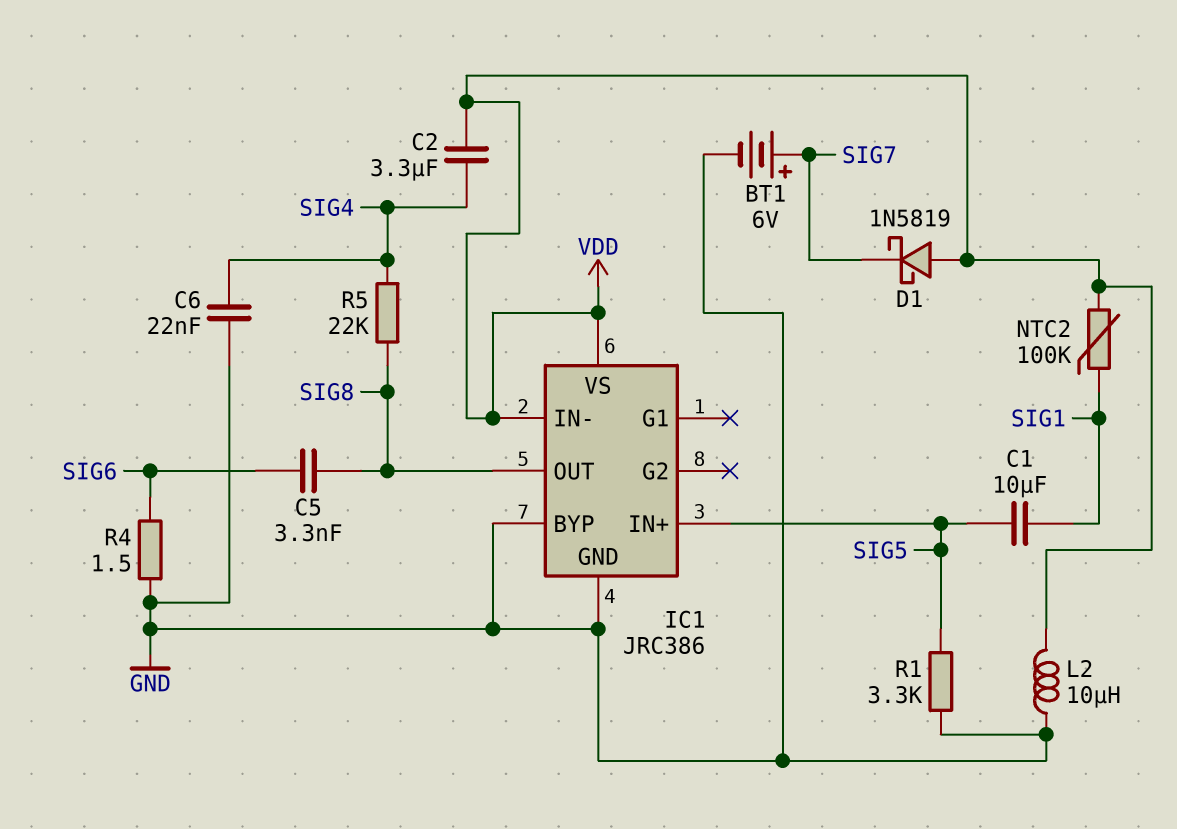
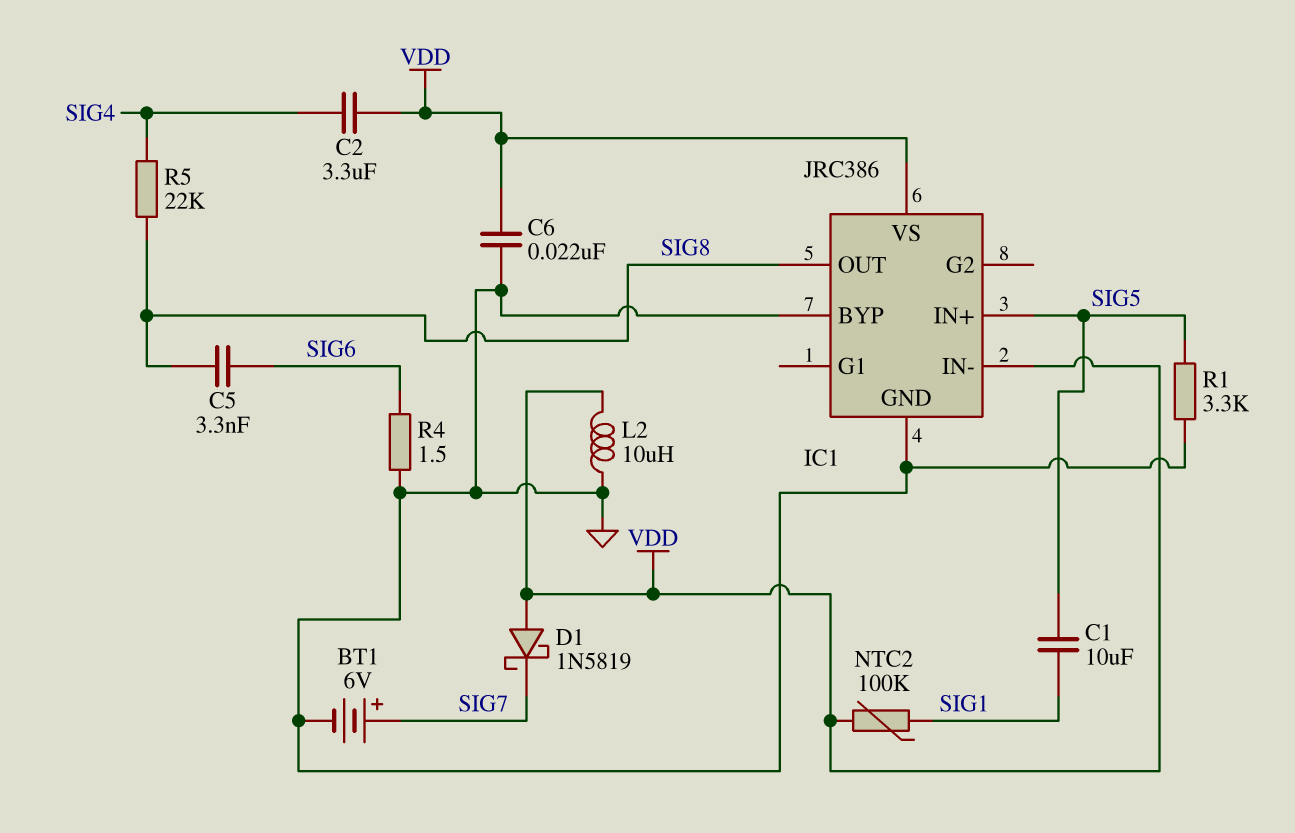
C6: 22nF (GND, SIG4) -> 22nF (GND, VDD)

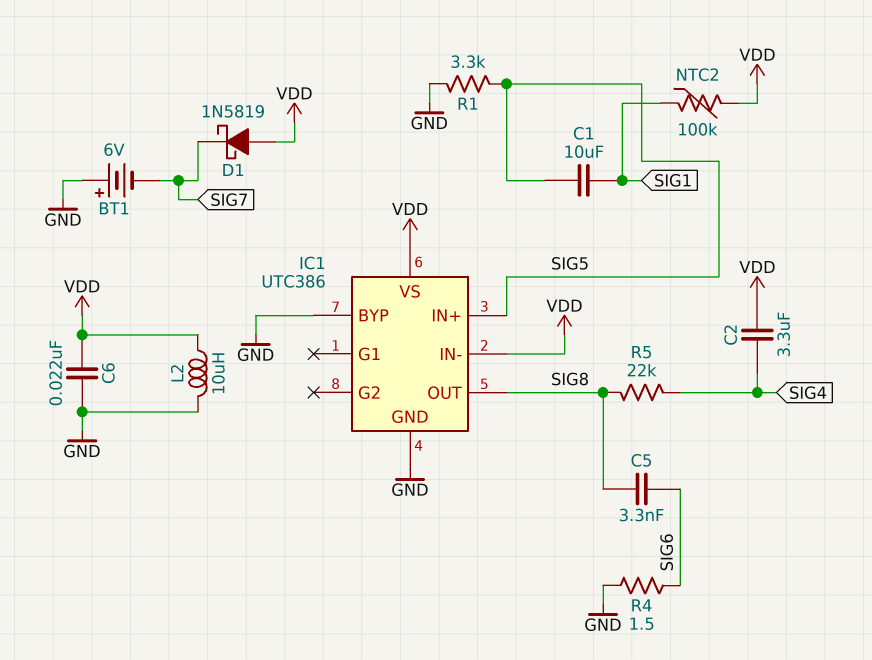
BT1: 6V (plus SIG7, minus GND) -> 6V (plus GND, minus SIG7)
IC1: JRC386 -> UTC386

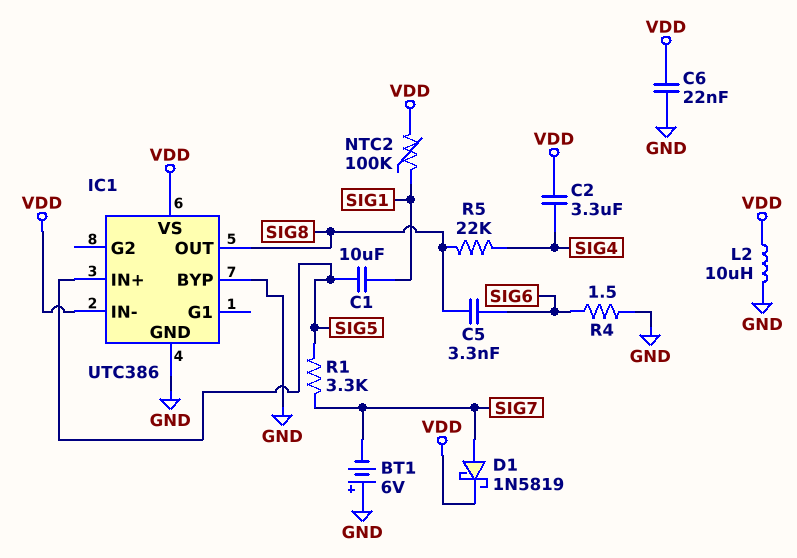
D1: schottky 1N5819 (A VDD, K SIG7) -> schottky 1N5819 (A SIG7, K VDD)
R1: 3.3k (GND, SIG5) -> 3.3k (SIG5, SIG7)

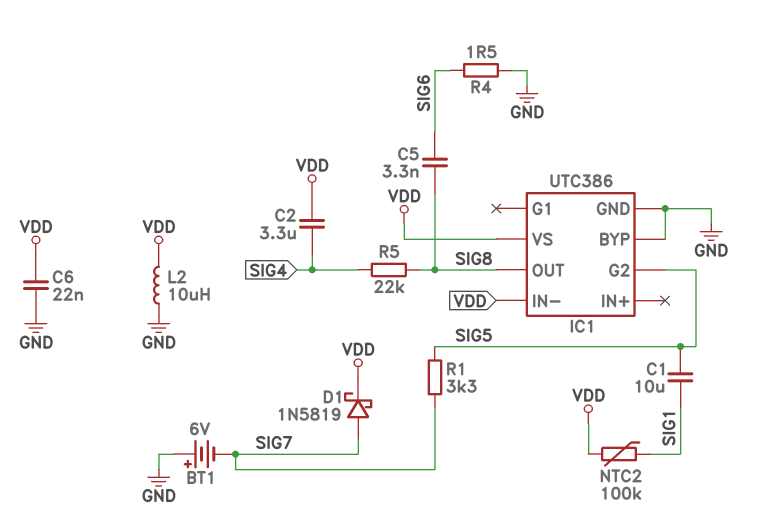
IC1 pin G2: none -> SIG5
IC1 pin IN+: SIG5 -> none

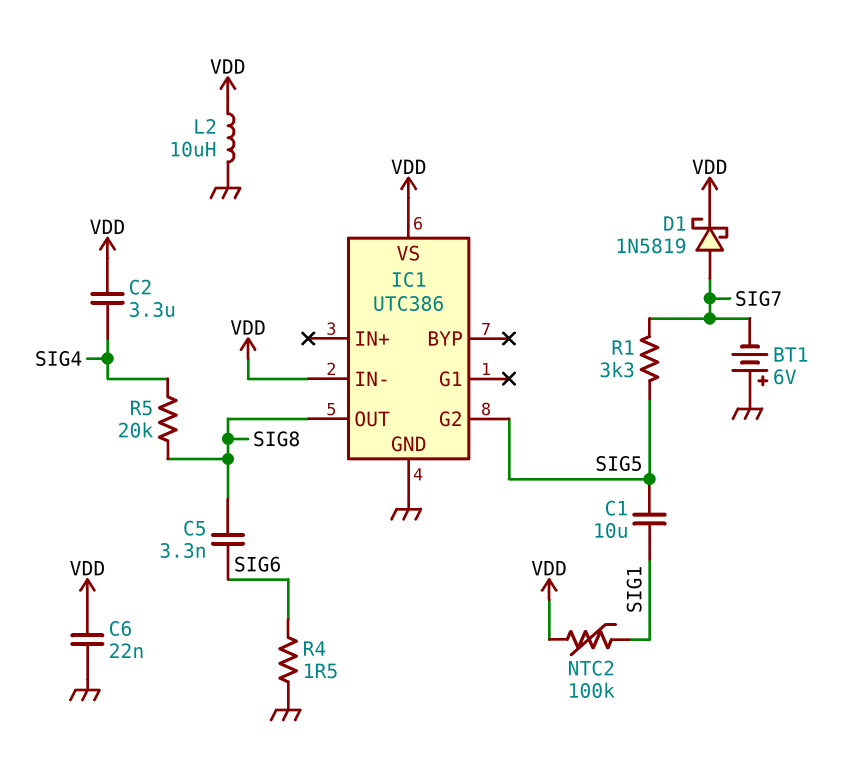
IC1 pin BYP: GND -> none
R5: 22k (SIG4, SIG8) -> 20k (SIG4, SIG8)

